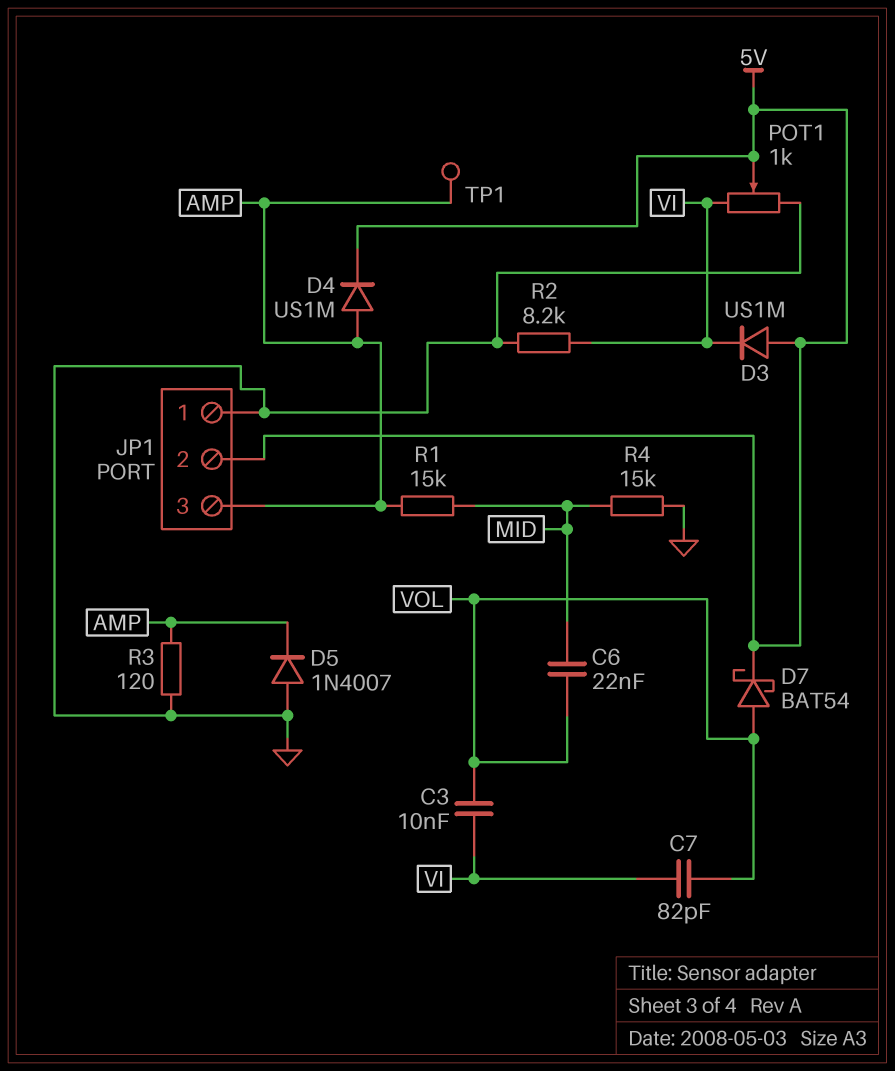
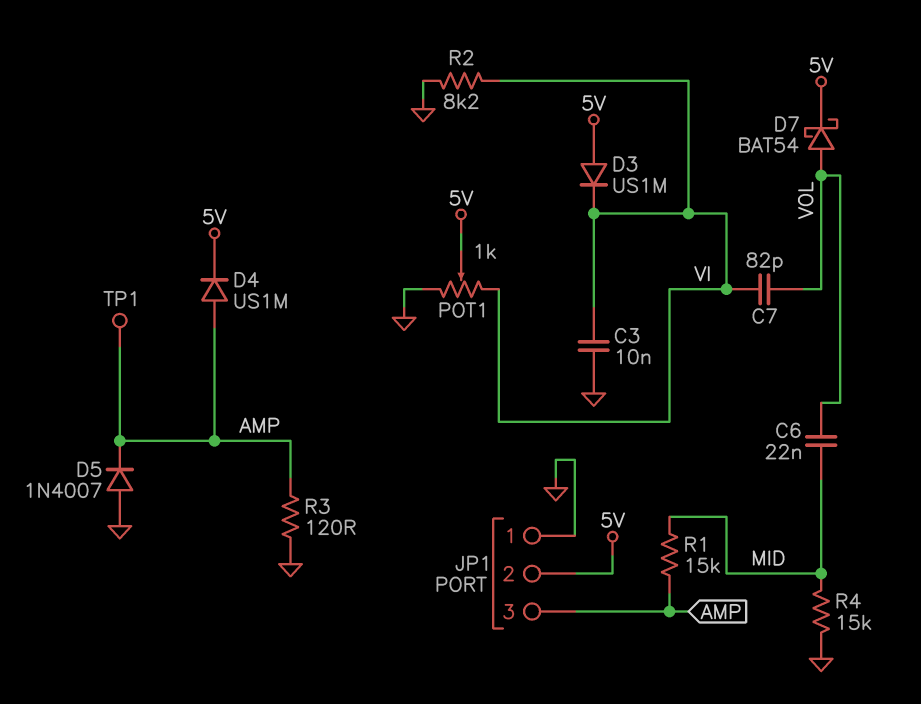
C3: 10nF (VI, VOL) -> 10nF (GND, VI)

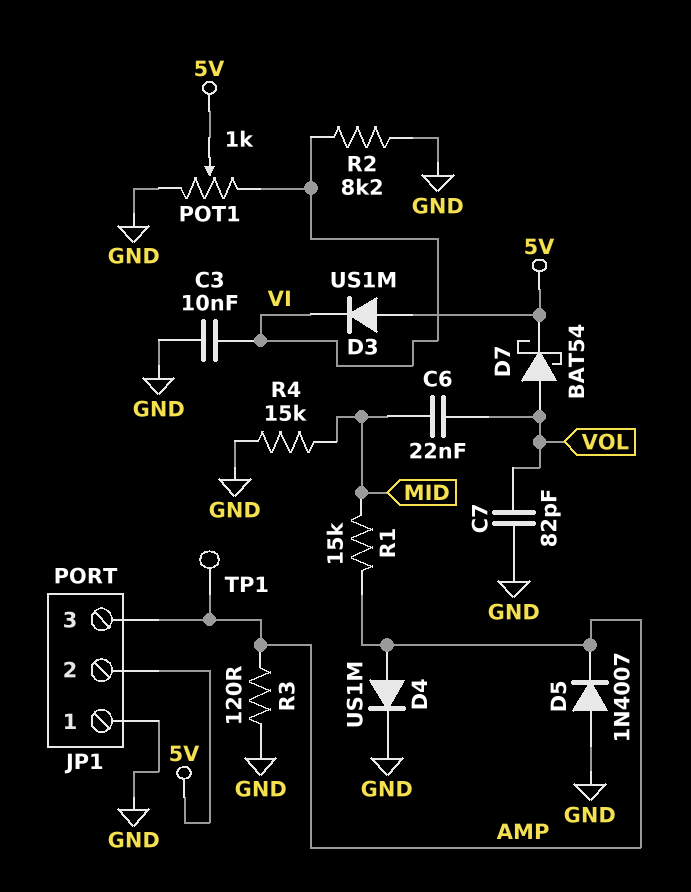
C7: 82pF (VI, VOL) -> 82pF (GND, VOL)
D4: diode US1M (A AMP, K 5V) -> diode US1M (A AMP, K GND)

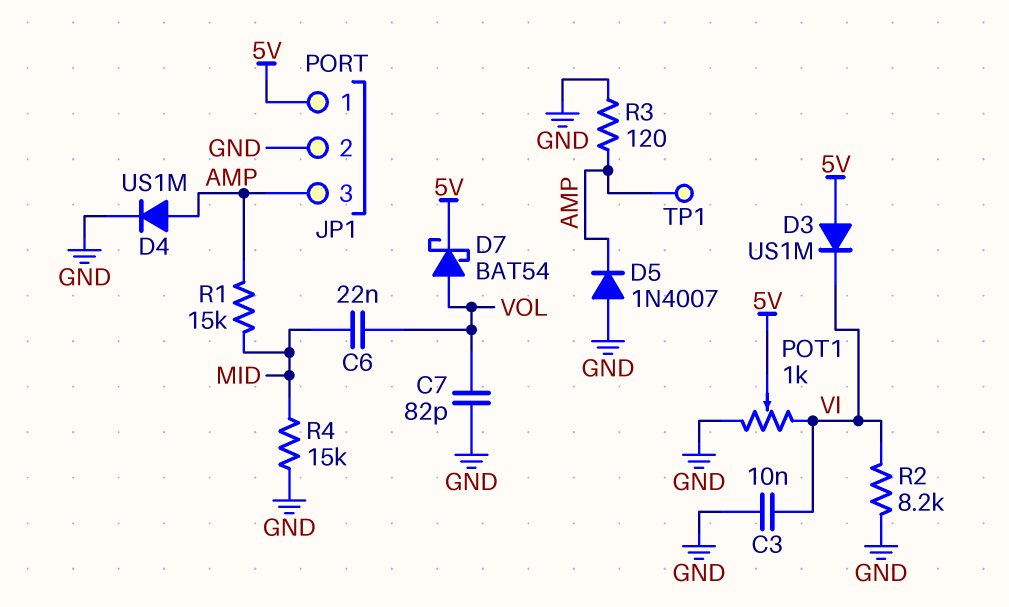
JP1 pin 1: GND -> 5V
JP1 pin 2: 5V -> GND

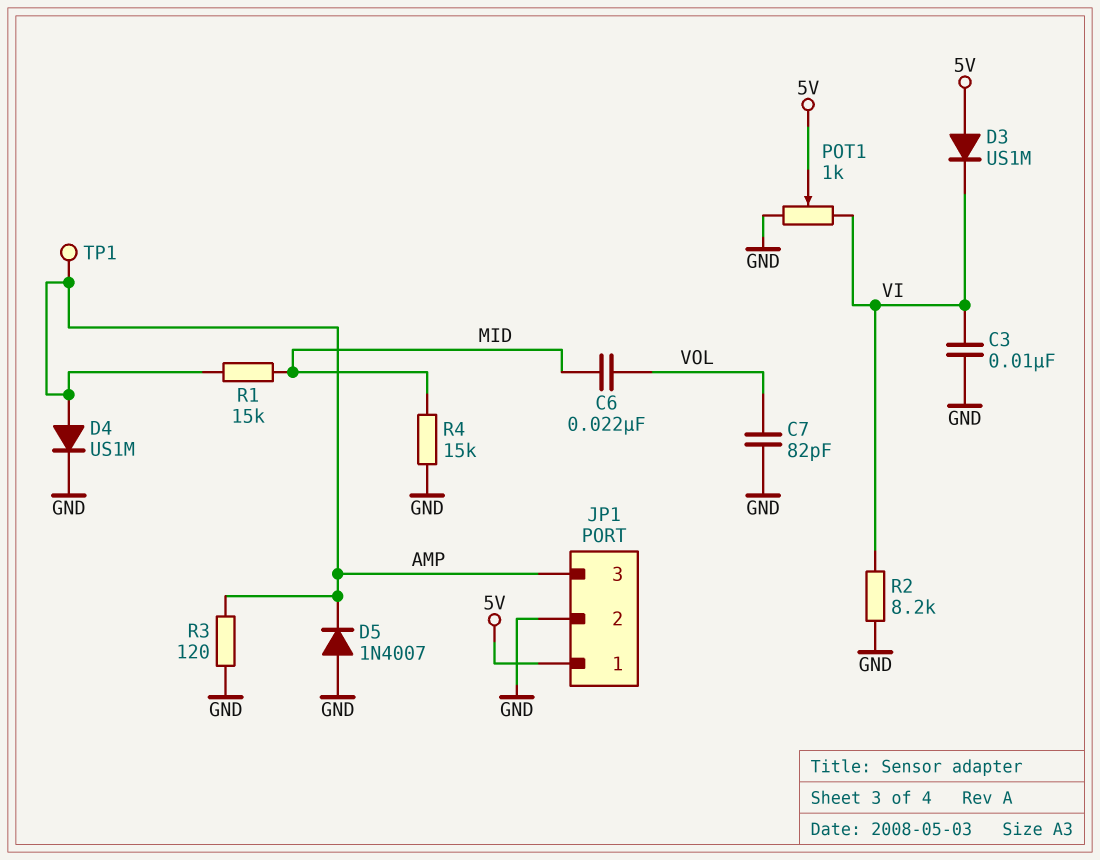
D7: schottky BAT54 (A VOL, K 5V) -> none

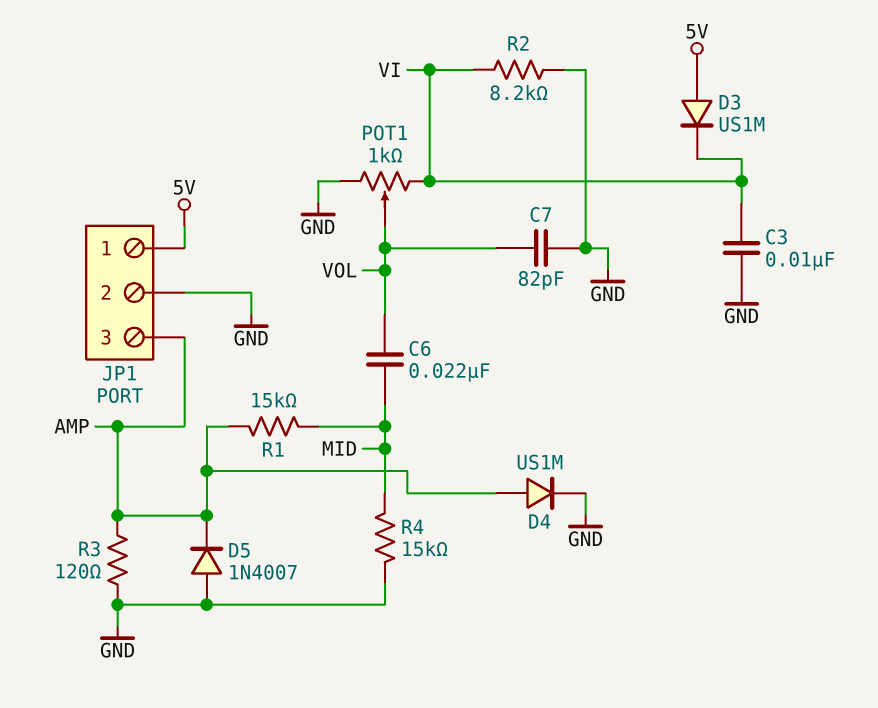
POT1: 1k (GND, VI, wiper 5V) -> 1k (GND, VI, wiper VOL)
TP1: test point (AMP) -> none

